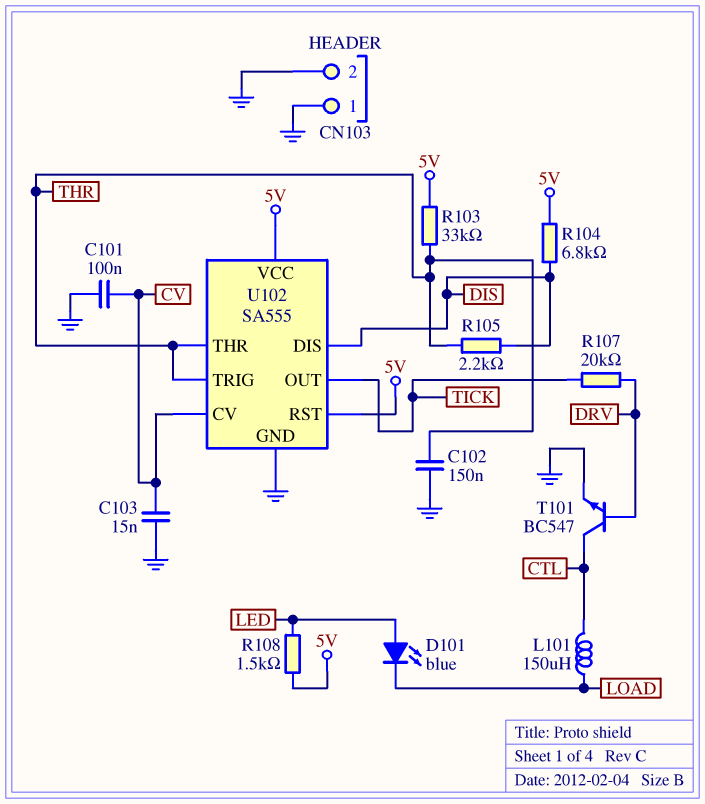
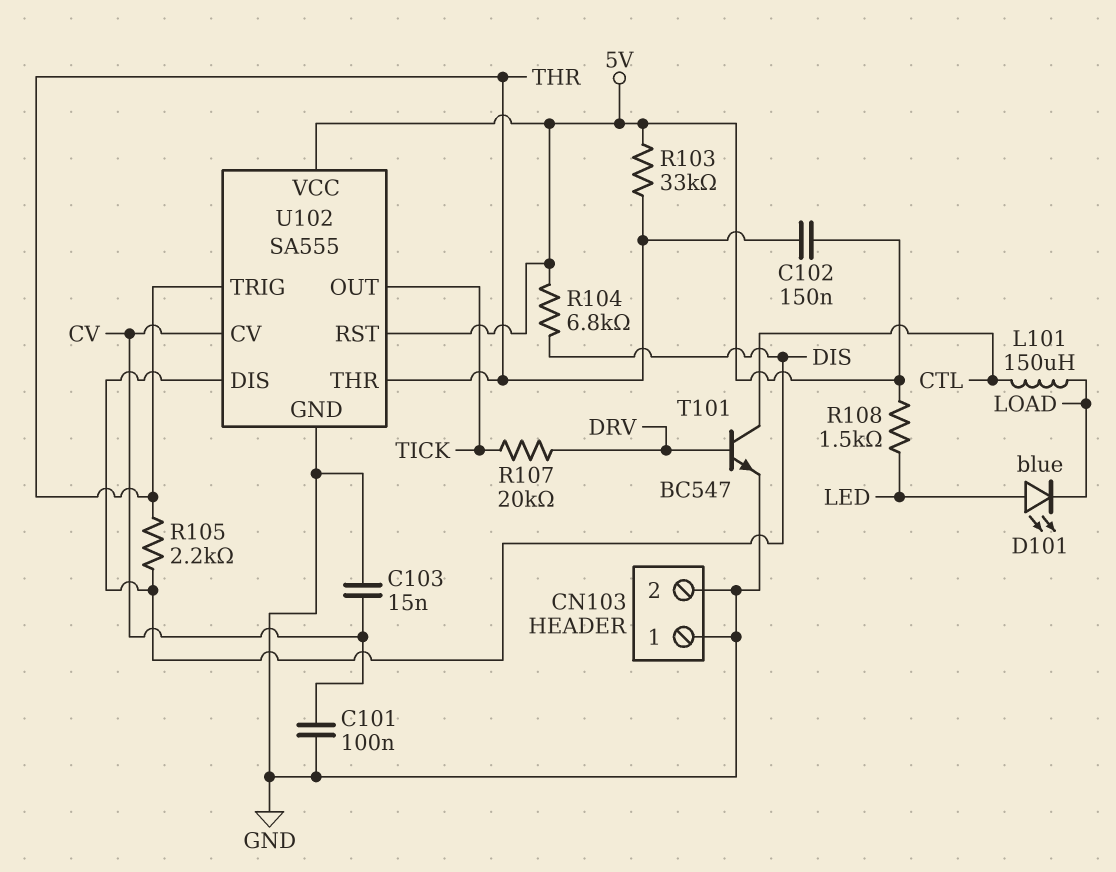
C102: 150nF (GND, THR) -> 150nF (5V, THR)

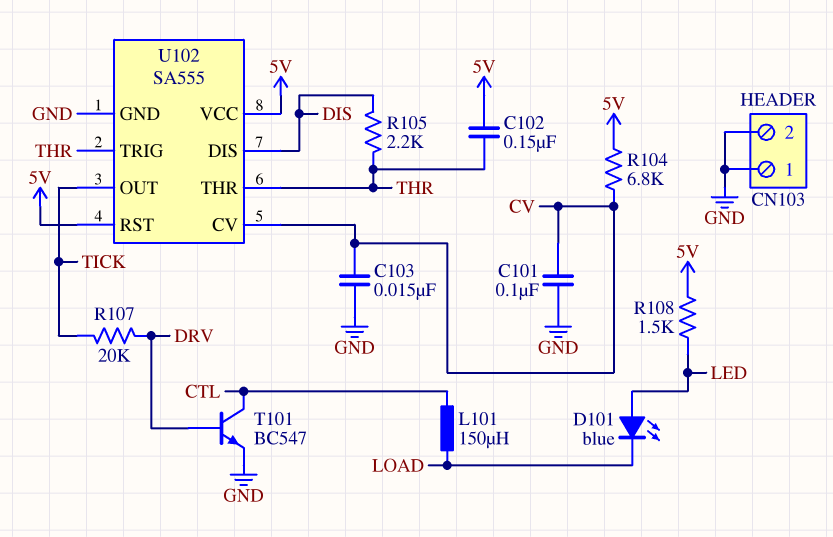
R103: 33k (5V, THR) -> none
R104: 6.8k (5V, DIS) -> 6.8k (5V, CV)

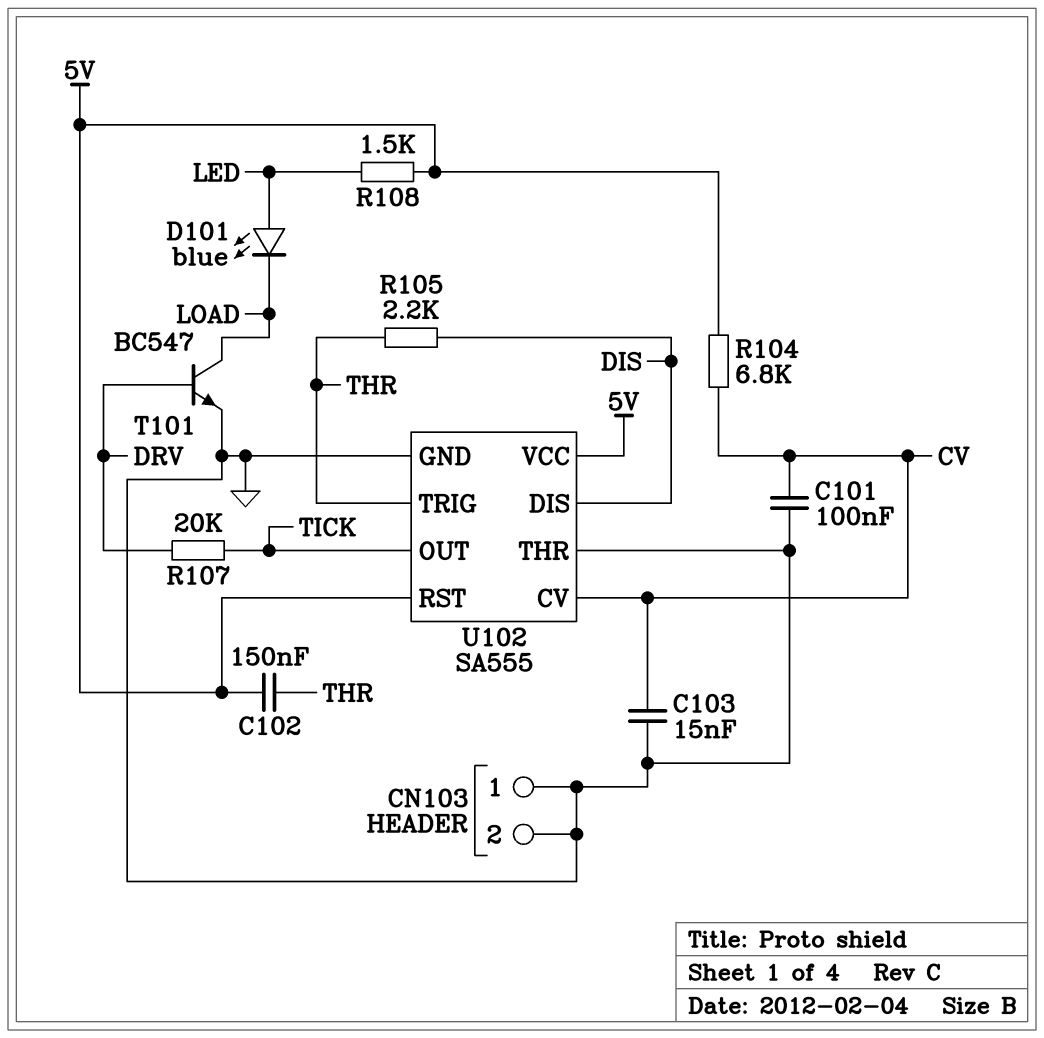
L101: 150uH (CTL, LOAD) -> none
T101: NPN BC547 (B DRV, C CTL, E GND) -> NPN BC547 (B DRV, C LOAD, E GND)
U102 pin THR: THR -> GND

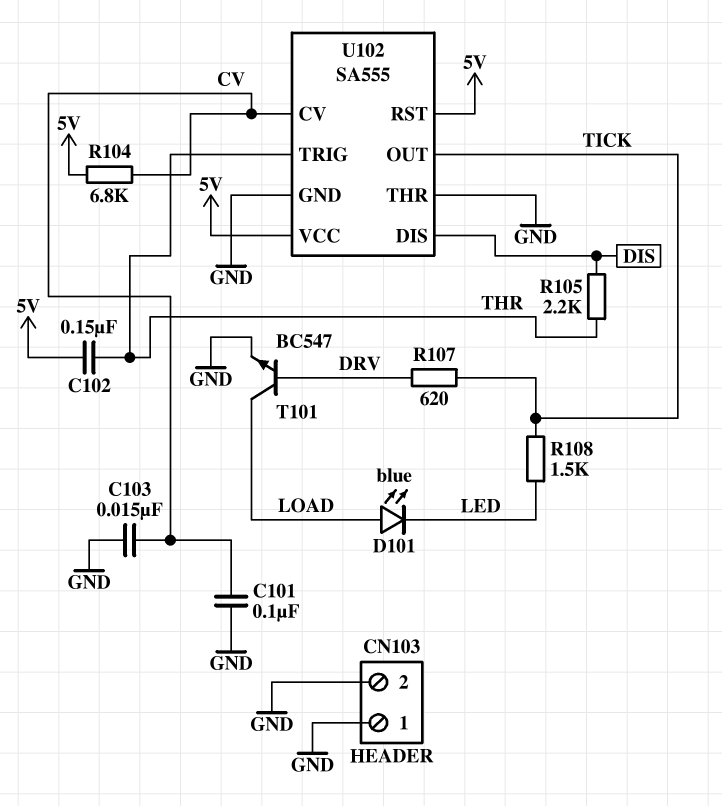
D101: LED blue (A LED, K LOAD) -> LED blue (A LOAD, K LED)
R107: 20k (DRV, TICK) -> 620 (DRV, TICK)
R108: 1.5k (5V, LED) -> 1.5k (LED, TICK)

